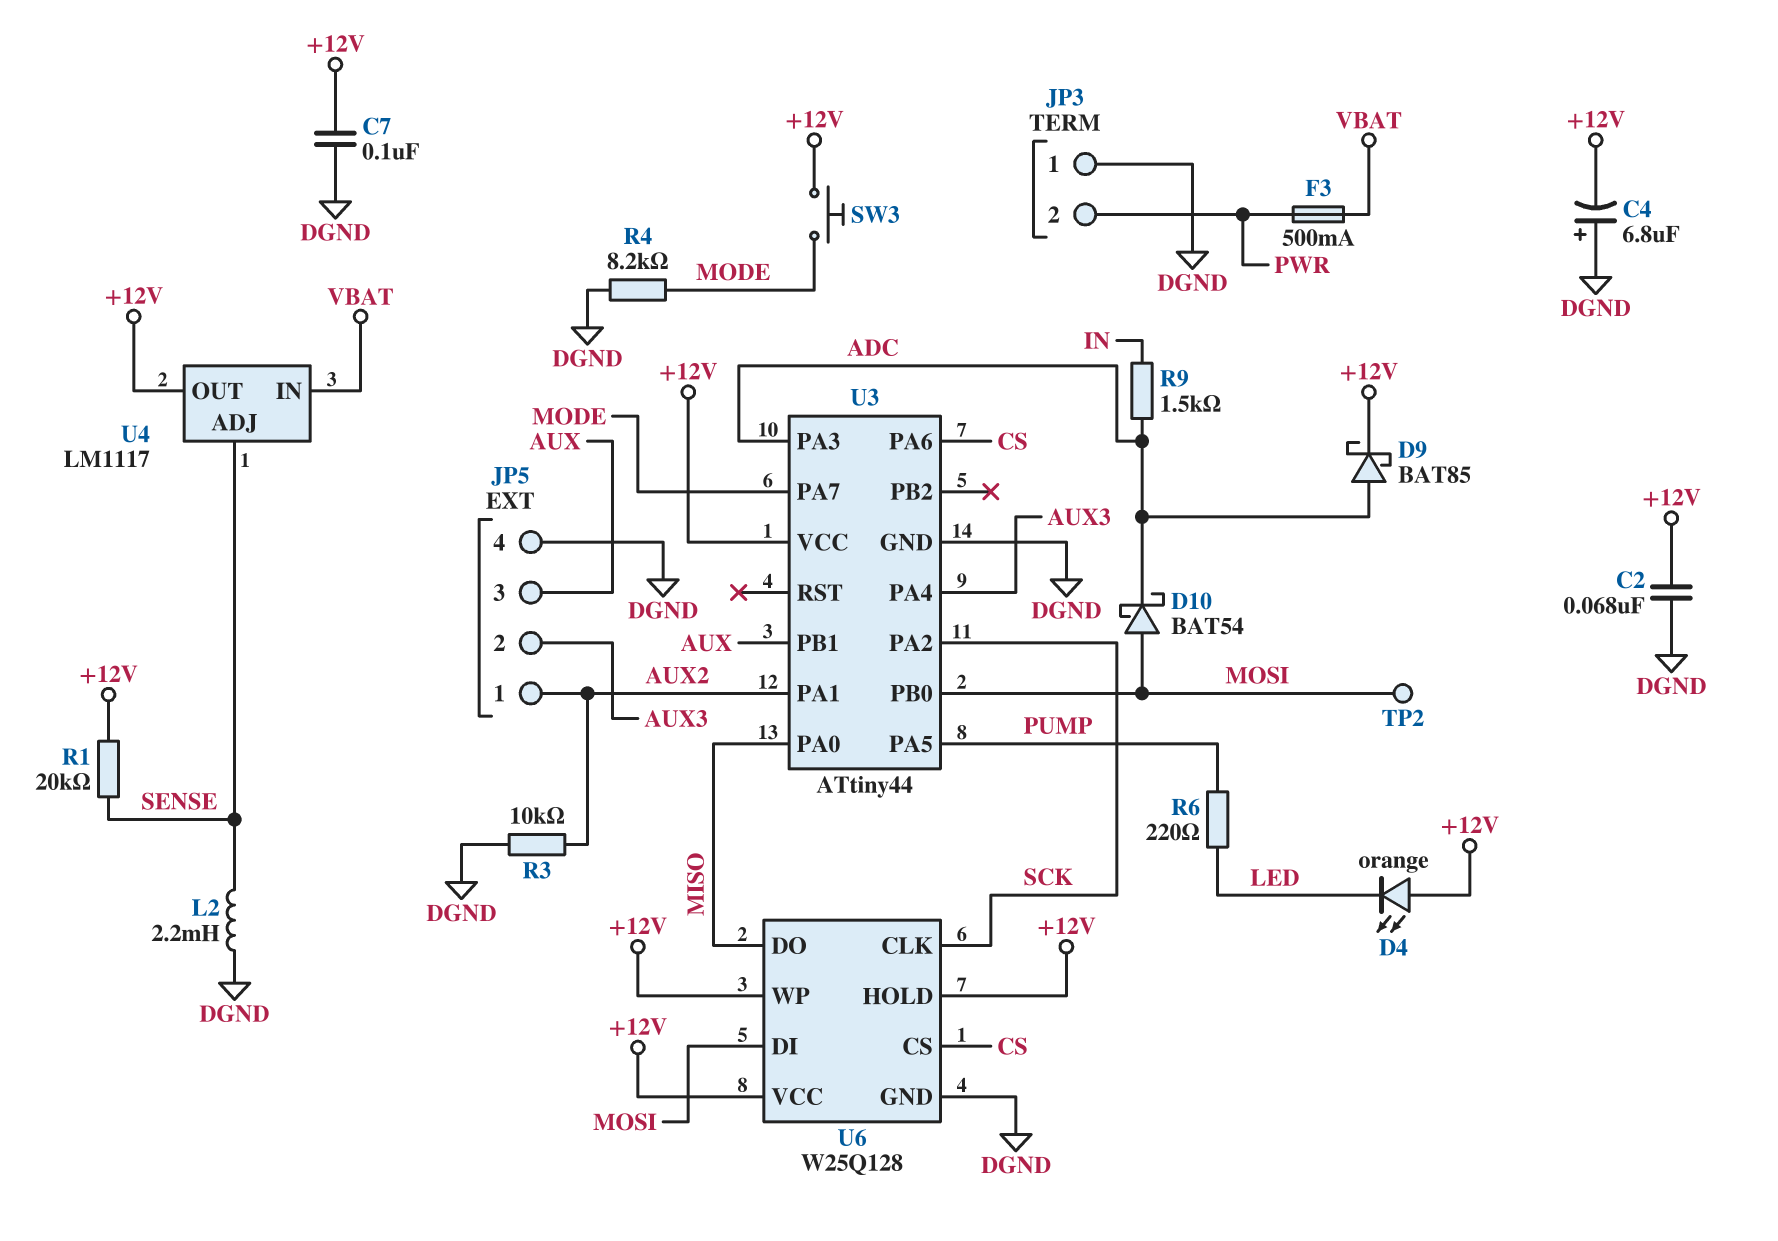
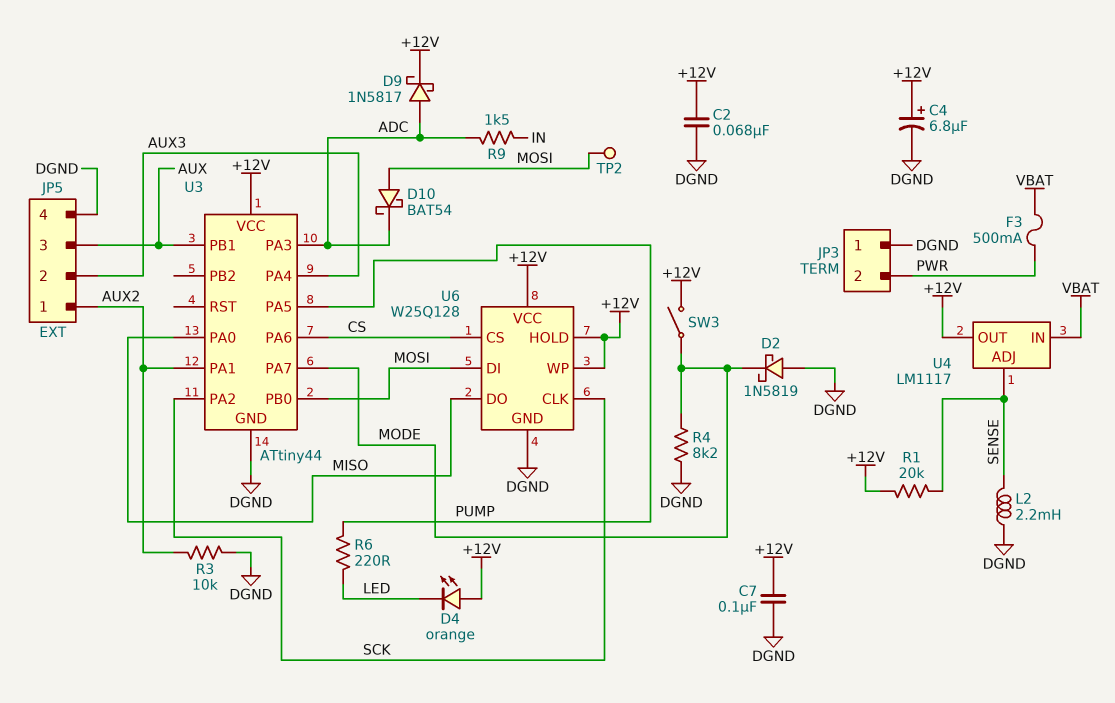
C4: 6.8uF (plus DGND, minus +12V) -> 6.8uF (plus +12V, minus DGND)
D2: none -> schottky 1N5819 (A DGND, K MODE)
D9: schottky BAT85 (A ADC, K +12V) -> schottky 1N5817 (A ADC, K +12V)
SW3: button (+12V, MODE) -> switch (+12V, MODE)

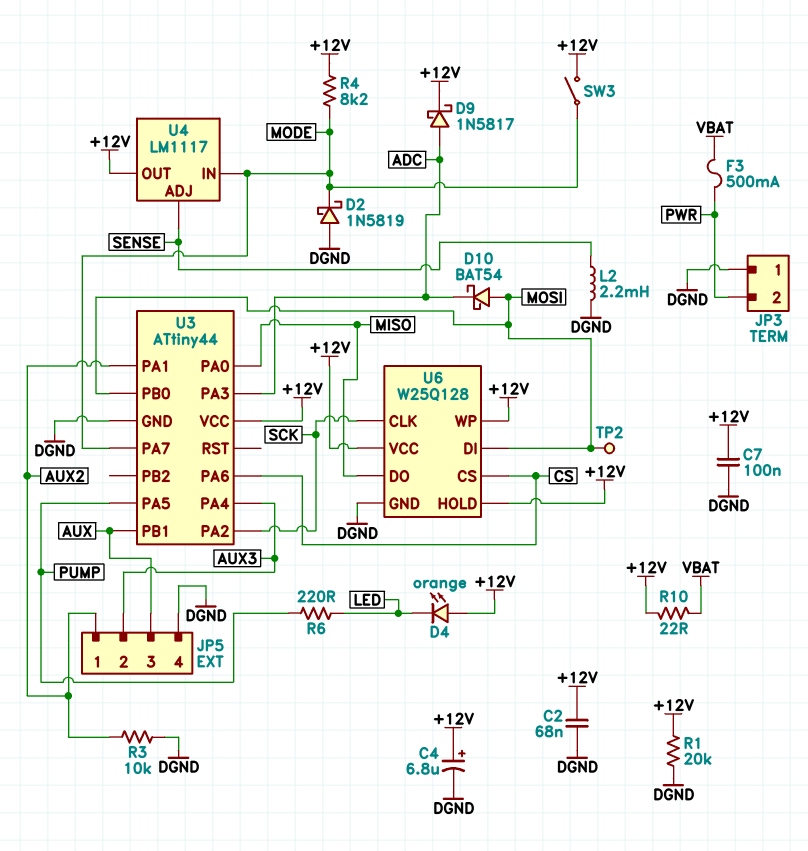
R1: 20k (+12V, SENSE) -> 20k (+12V, DGND)
R4: 8.2k (DGND, MODE) -> 8.2k (+12V, MODE)
R9: 1.5k (ADC, IN) -> none
R10: none -> 22 (+12V, VBAT)
U4 pin IN: VBAT -> MODE

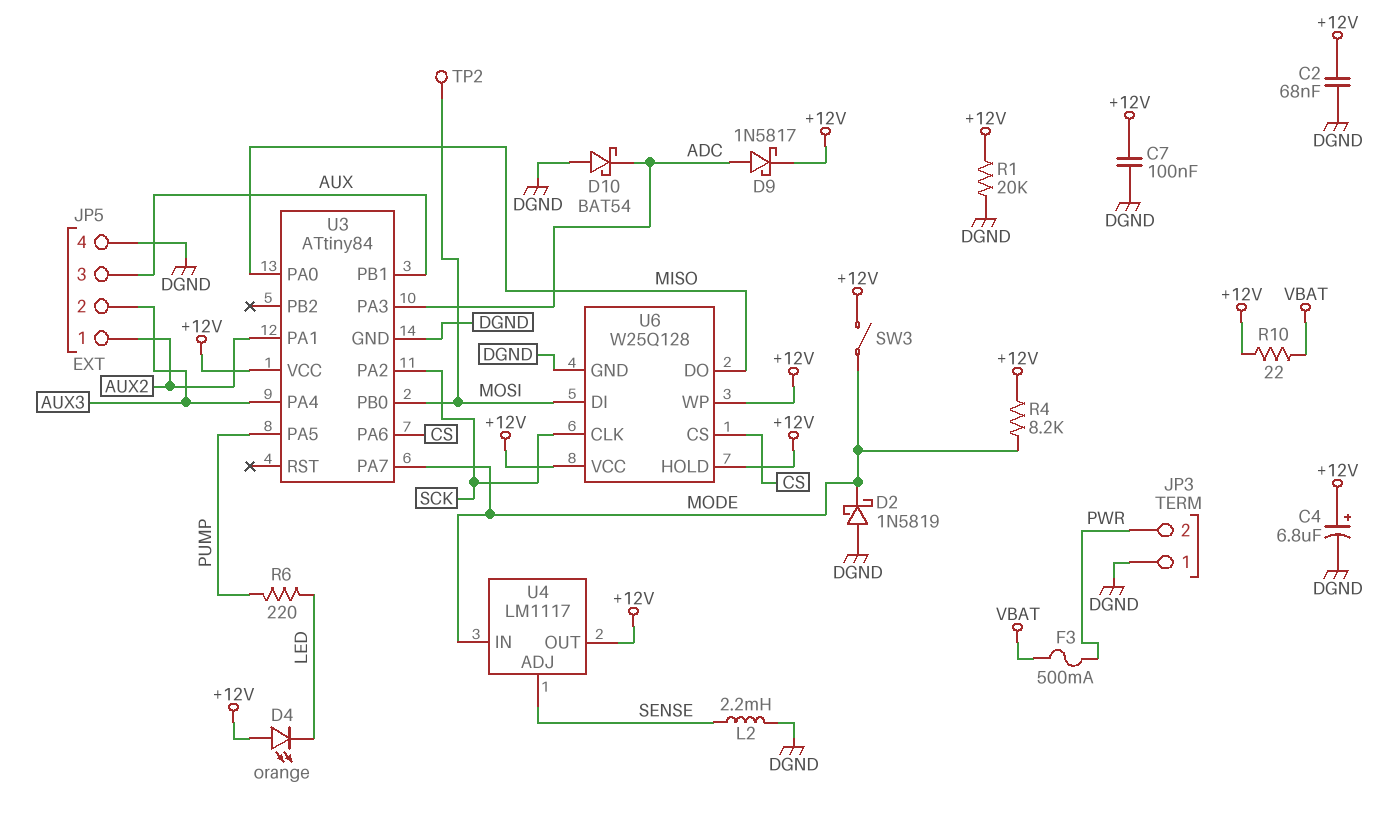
D10: schottky BAT54 (A MOSI, K ADC) -> schottky BAT54 (A DGND, K ADC)
R3: 10k (AUX2, DGND) -> none
U3: ATtiny44 -> ATtiny84

